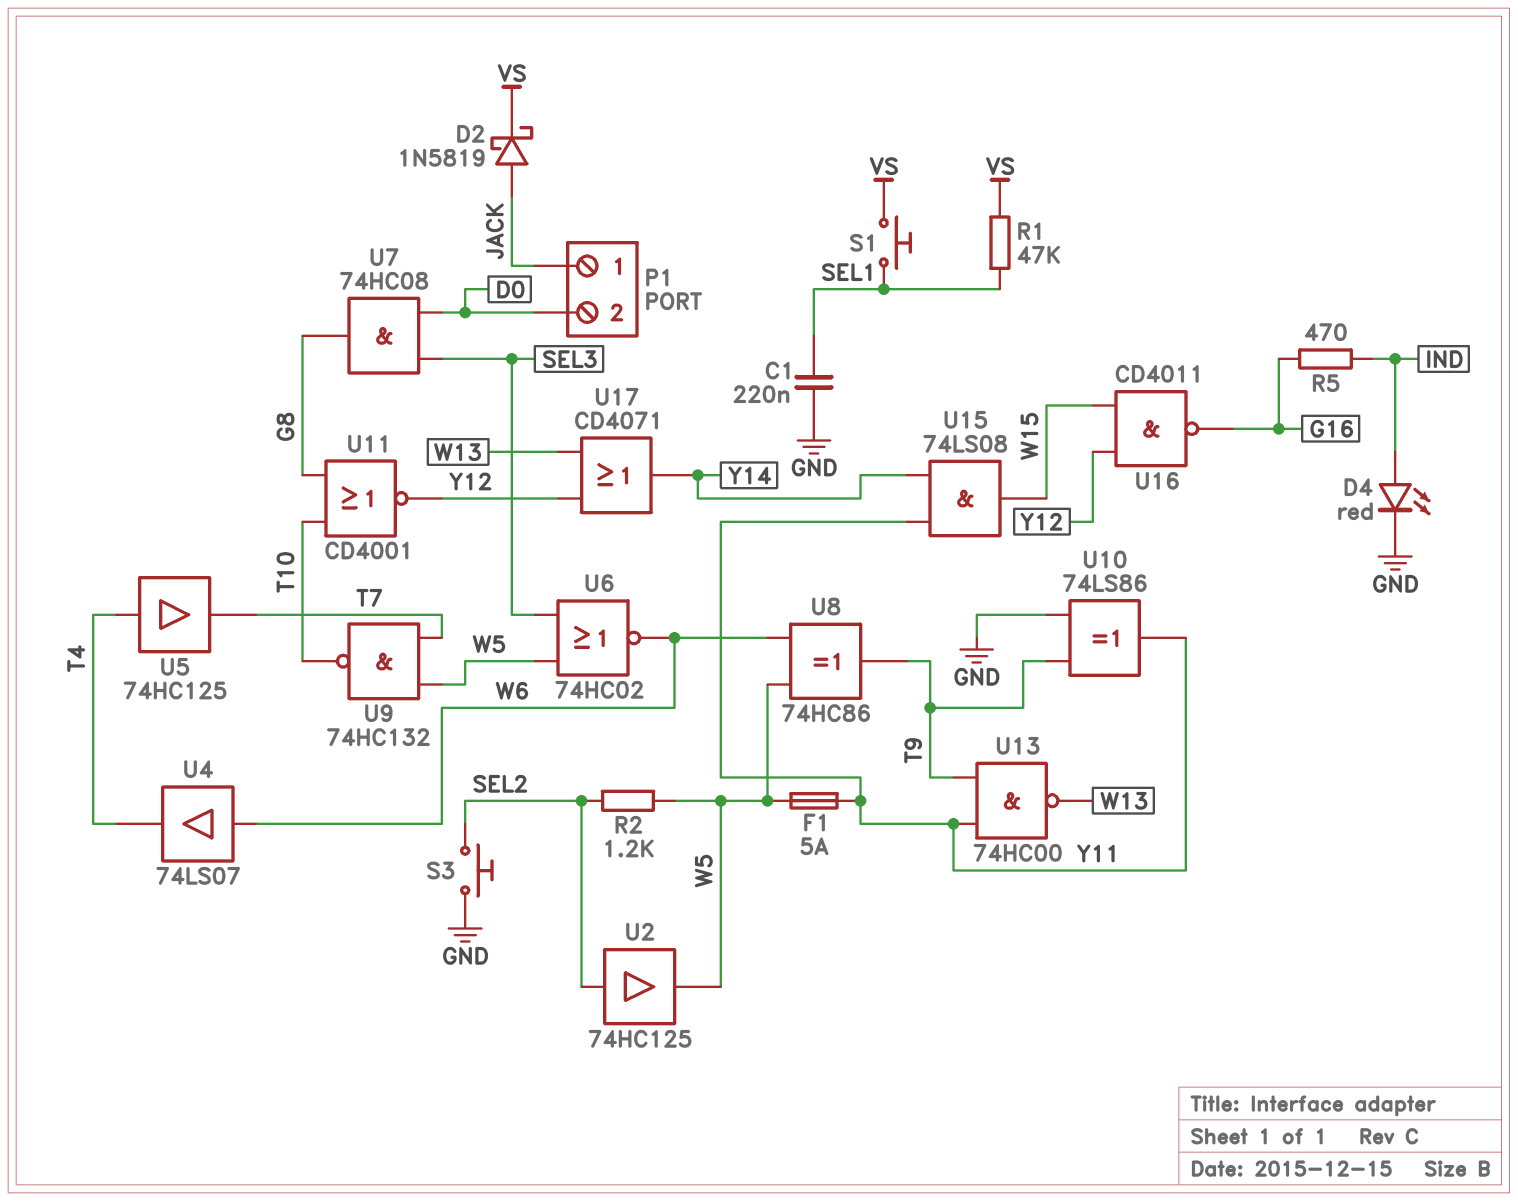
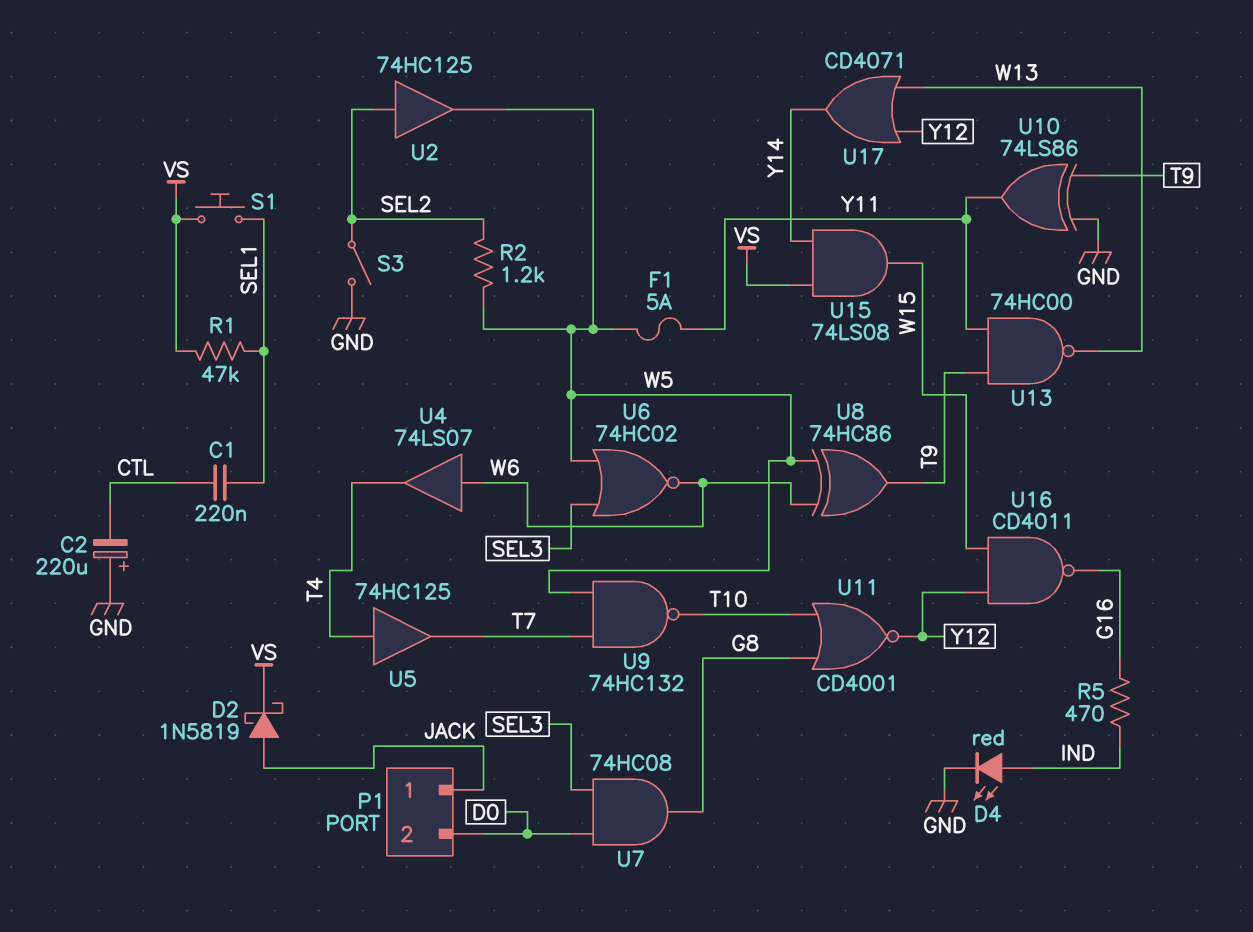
C1: 220nF (GND, SEL1) -> 220nF (CTL, SEL1)
C2: none -> 220uF (plus GND, minus CTL)
S3: button (GND, SEL2) -> switch (GND, SEL2)
U15: AND 74LS08 (in Y11, in Y14, out W15) -> AND 74LS08 (in VS, in Y14, out W15)

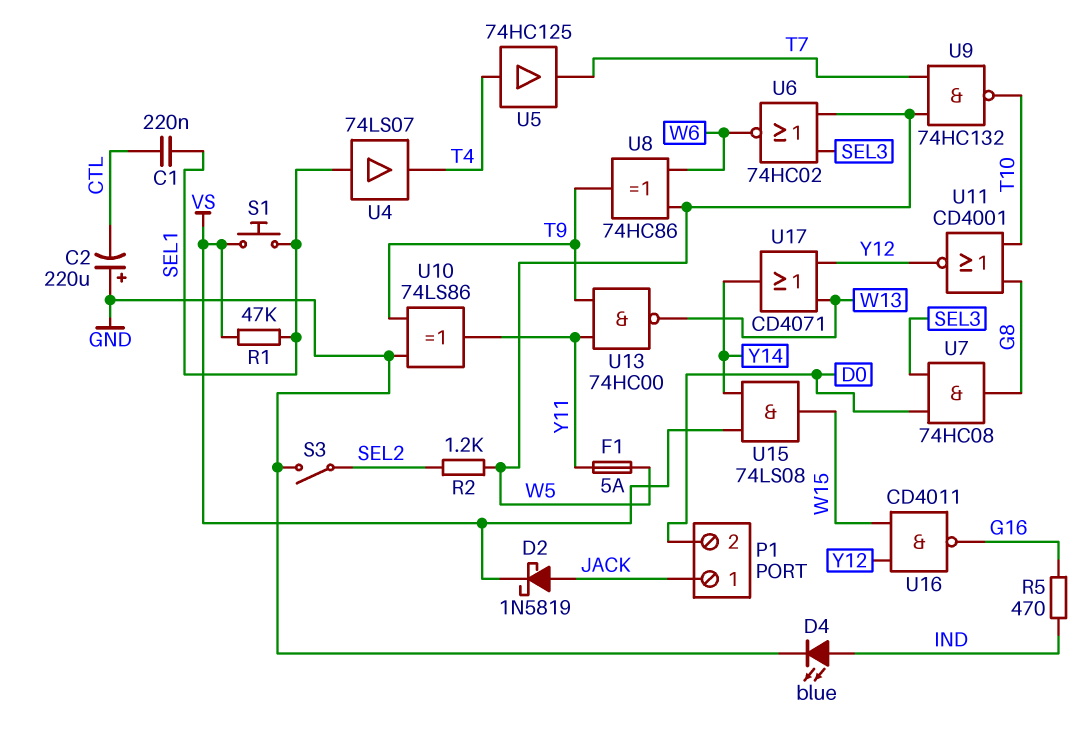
D4: LED red (A IND, K GND) -> LED blue (A IND, K GND)
U2: buffer 74HC125 (in SEL2, out W5) -> none
U4: buffer 74LS07 (in W6, out T4) -> buffer 74LS07 (in SEL1, out T4)

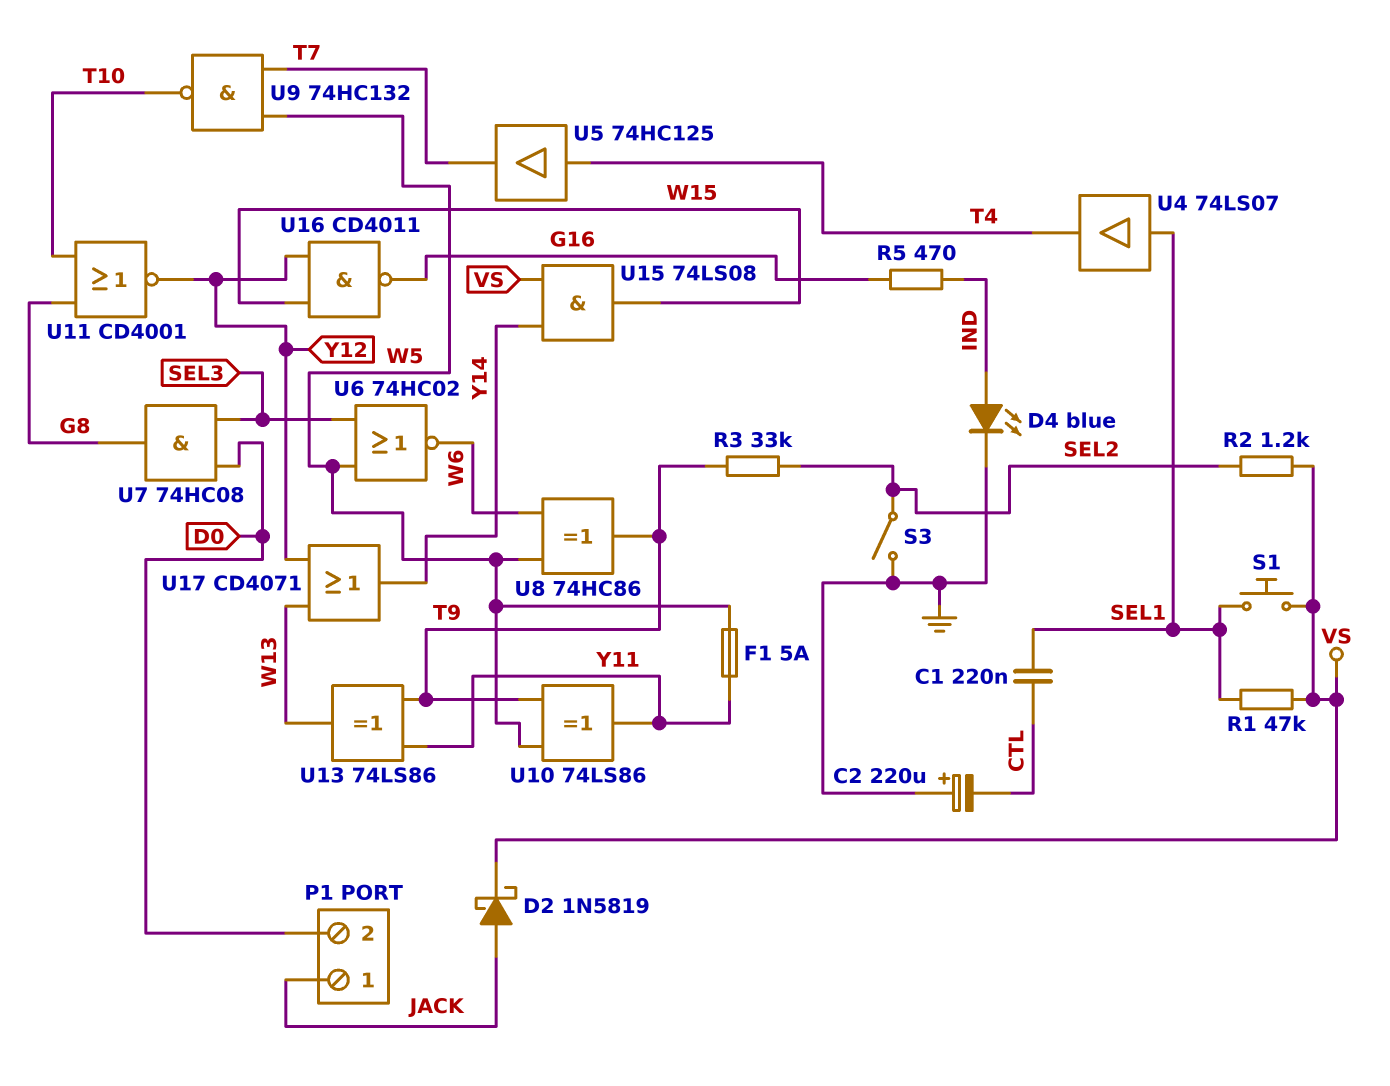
R2: 1.2k (SEL2, W5) -> 1.2k (SEL2, VS)
R3: none -> 33k (SEL2, T9)
U10: XOR 74LS86 (in GND, in T9, out Y11) -> XOR 74LS86 (in T9, in W5, out Y11)
U13: NAND 74HC00 (in T9, in Y11, out W13) -> XOR 74LS86 (in T9, in Y11, out W13)

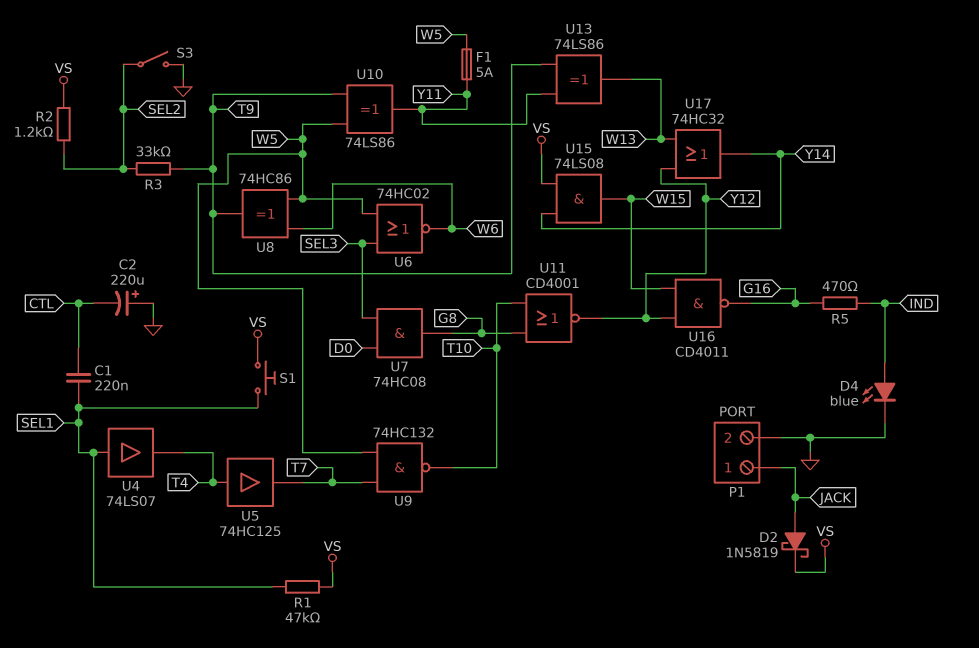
P1 pin 2: D0 -> GND
U17: OR CD4071 (in W13, in Y12, out Y14) -> OR 74HC32 (in W13, in Y12, out Y14)

